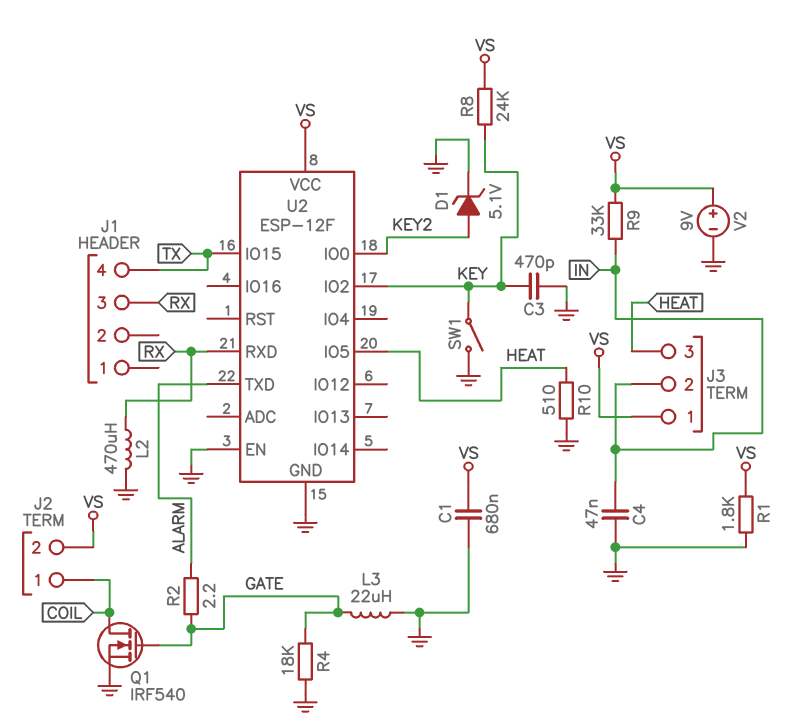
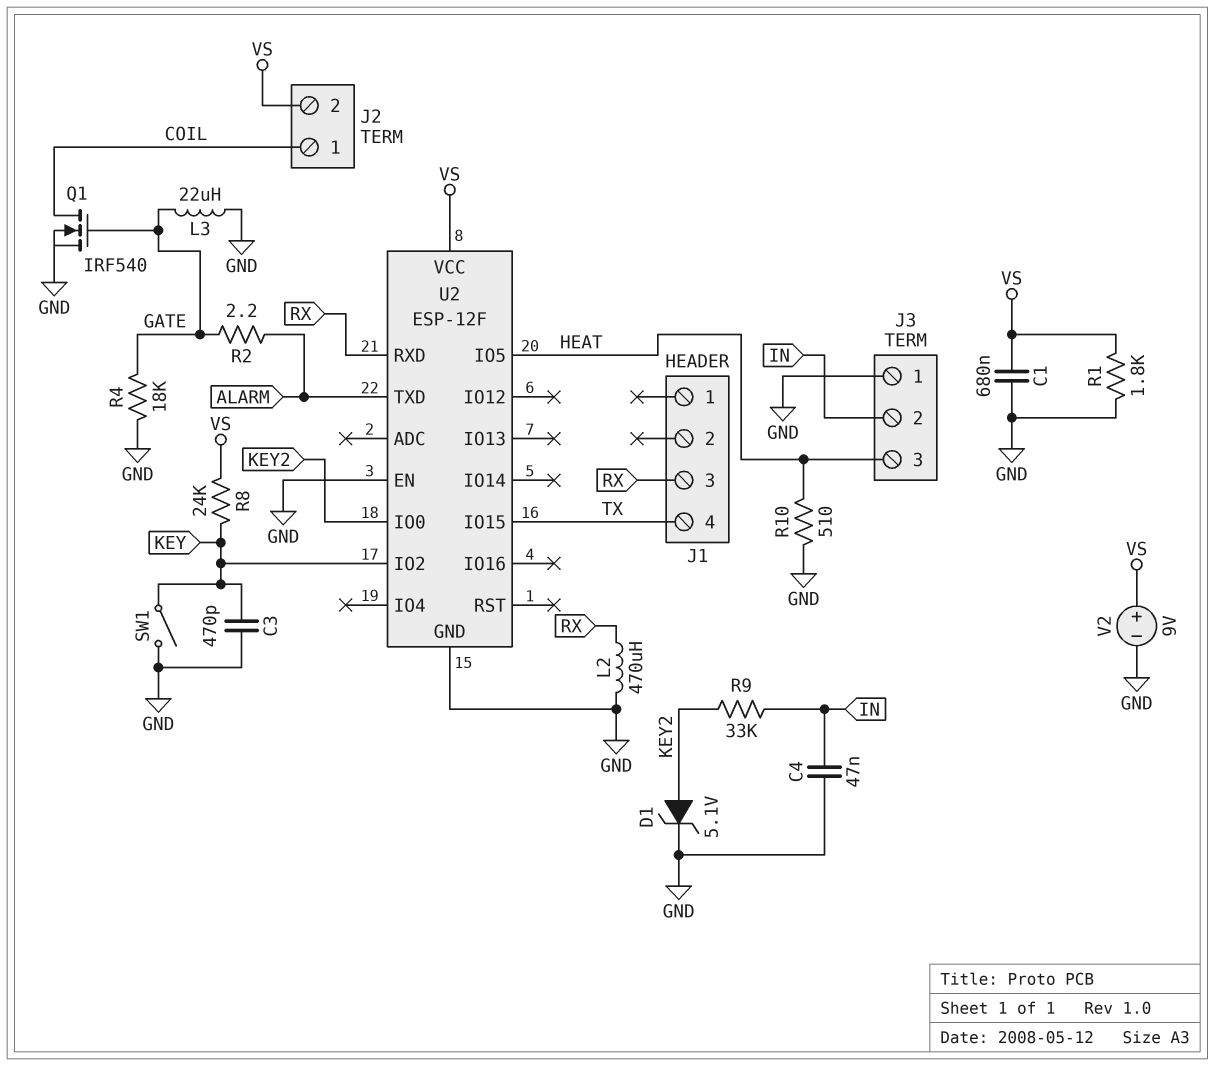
J3 pin 1: VS -> GND
R9: 33k (IN, VS) -> 33k (IN, KEY2)

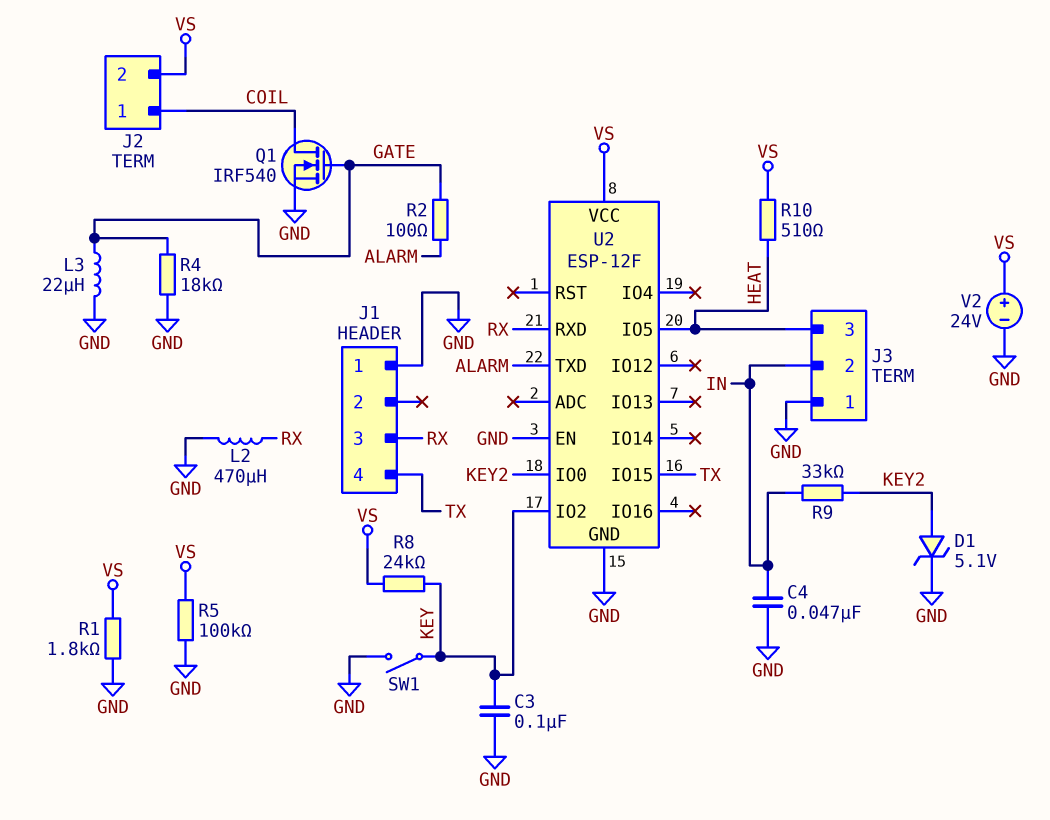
C1: 680nF (GND, VS) -> none
C3: 470pF (GND, KEY) -> 100nF (GND, KEY)
J1 pin 1: none -> GND
R2: 2.2 (ALARM, GATE) -> 100 (ALARM, GATE)
R5: none -> 100k (GND, VS)
R10: 510 (GND, HEAT) -> 510 (HEAT, VS)
V2: 9V (plus VS, minus GND) -> 24V (plus VS, minus GND)

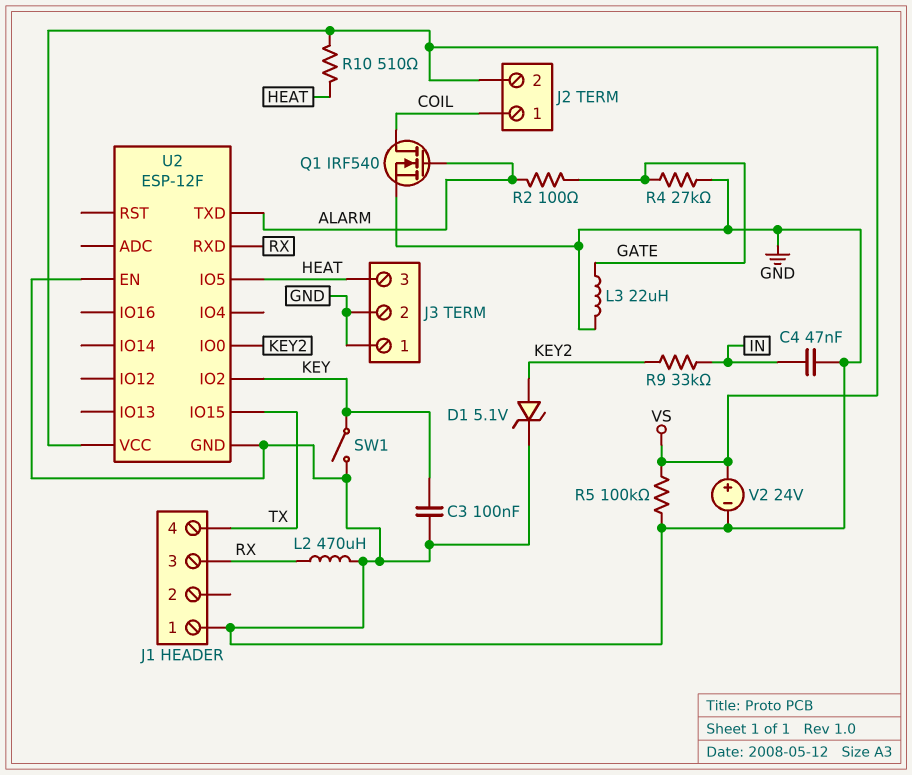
J3 pin 2: IN -> GND
Q1: NMOS IRF540 (G GATE, D COIL, S GND) -> NMOS IRF540 (G ALARM, D COIL, S GND)
R1: 1.8k (GND, VS) -> none
R4: 18k (GATE, GND) -> 27k (GATE, GND)
R8: 24k (KEY, VS) -> none

